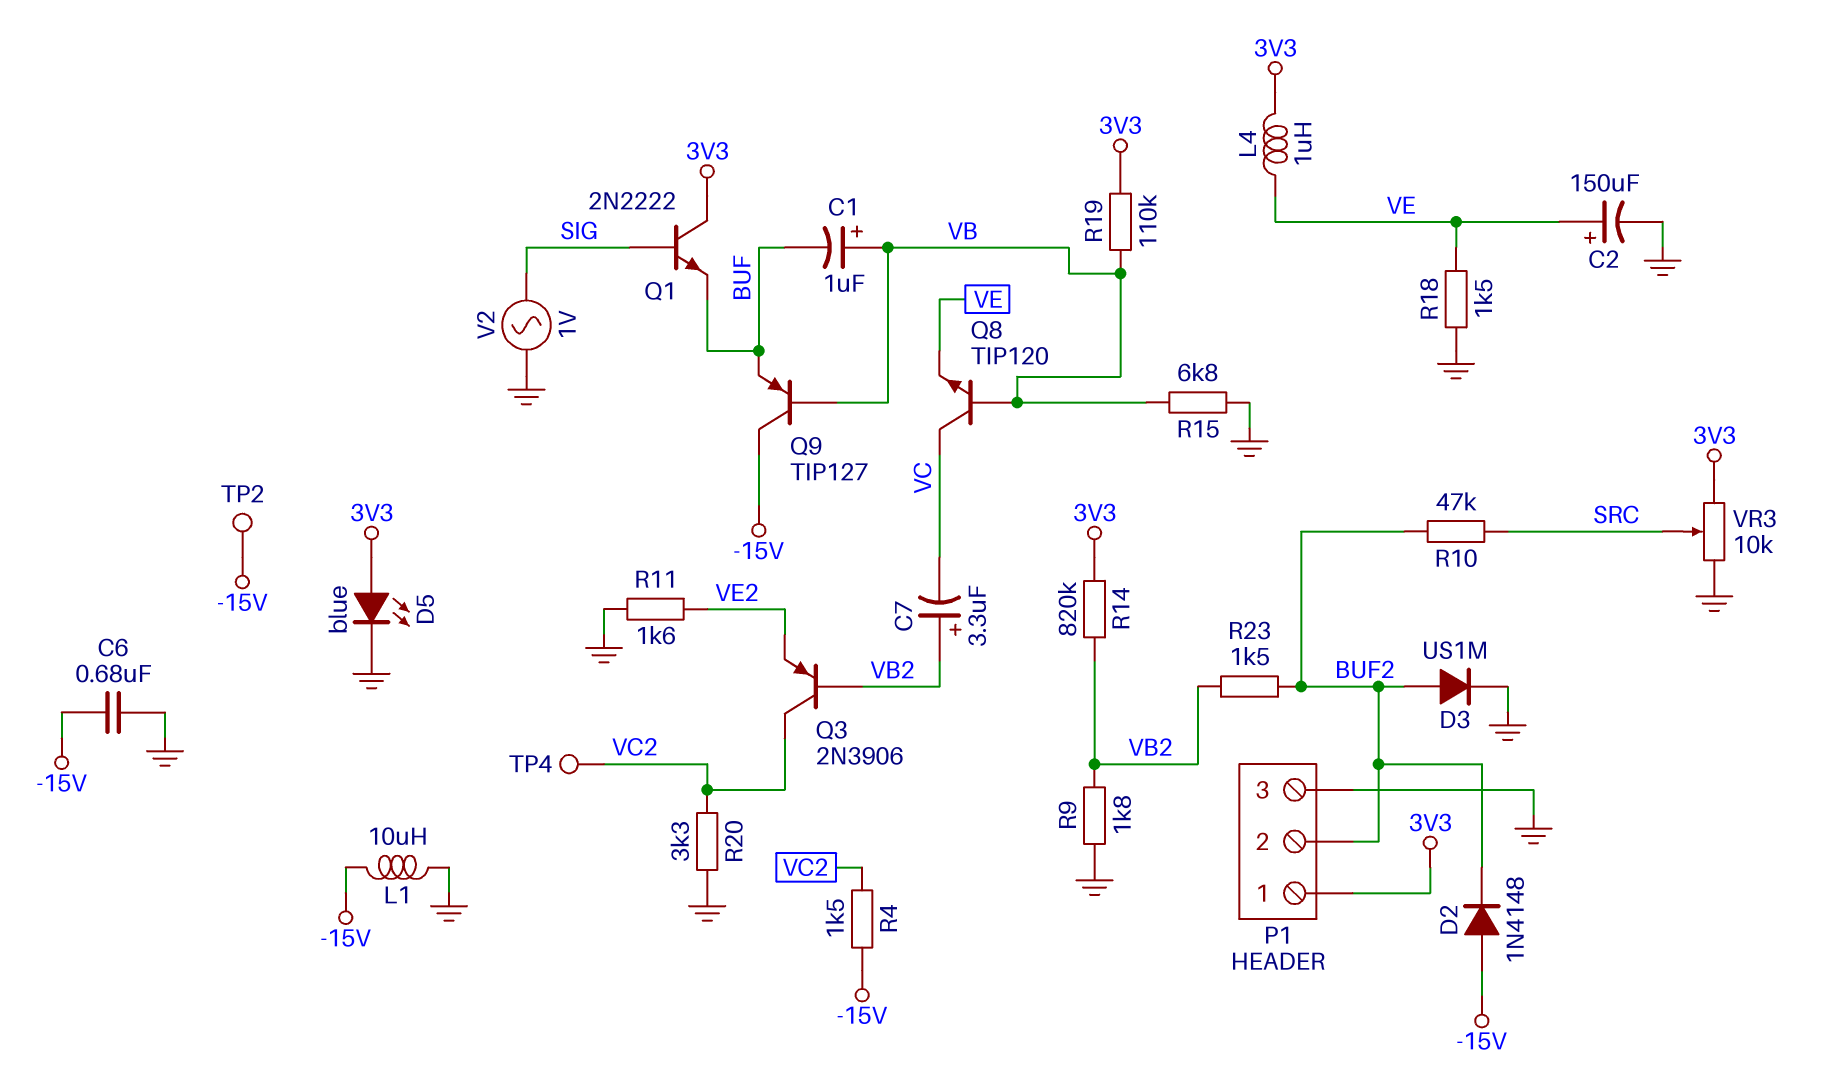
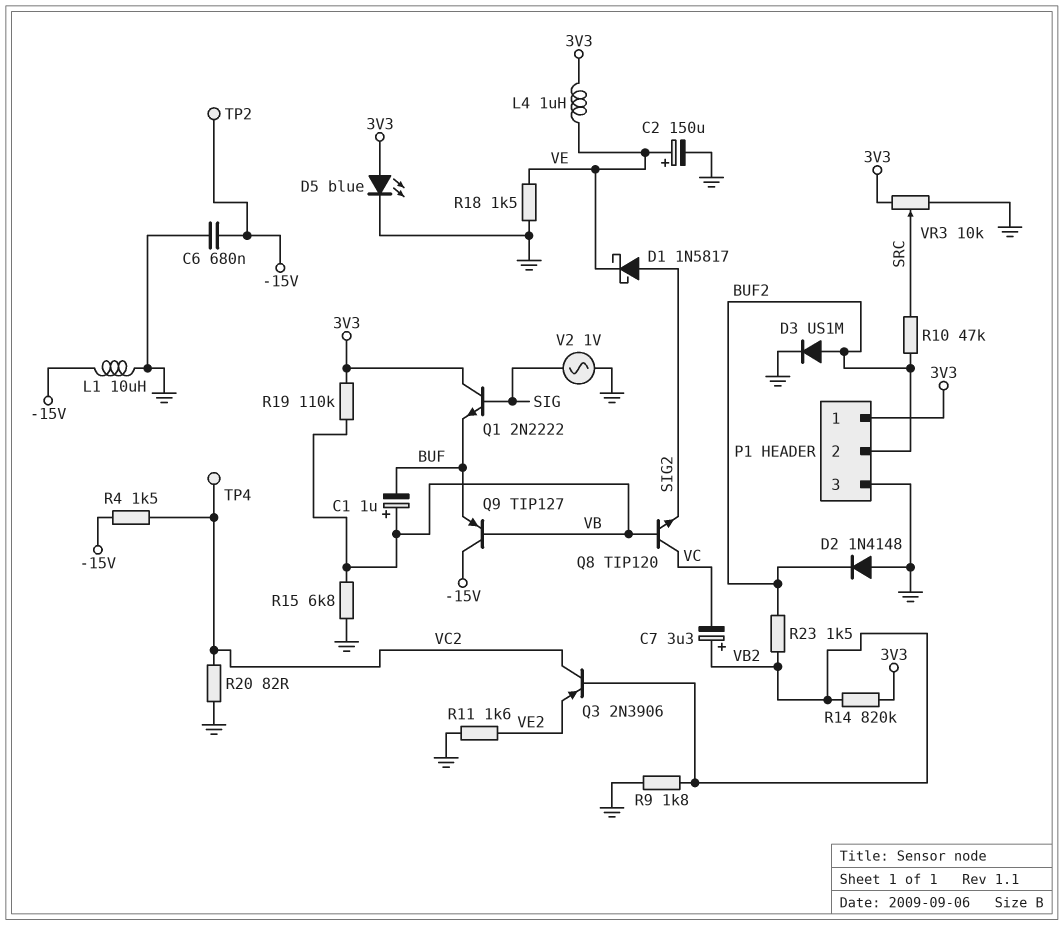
D1: none -> schottky 1N5817 (A SIG2, K VE)
D2: diode 1N4148 (A -15V, K BUF2) -> diode 1N4148 (A GND, K BUF2)
Q8: NPN TIP120 (B VB, C VC, E VE) -> NPN TIP120 (B VB, C VC, E SIG2)
R20: 3.3k (GND, VC2) -> 82 (GND, VC2)

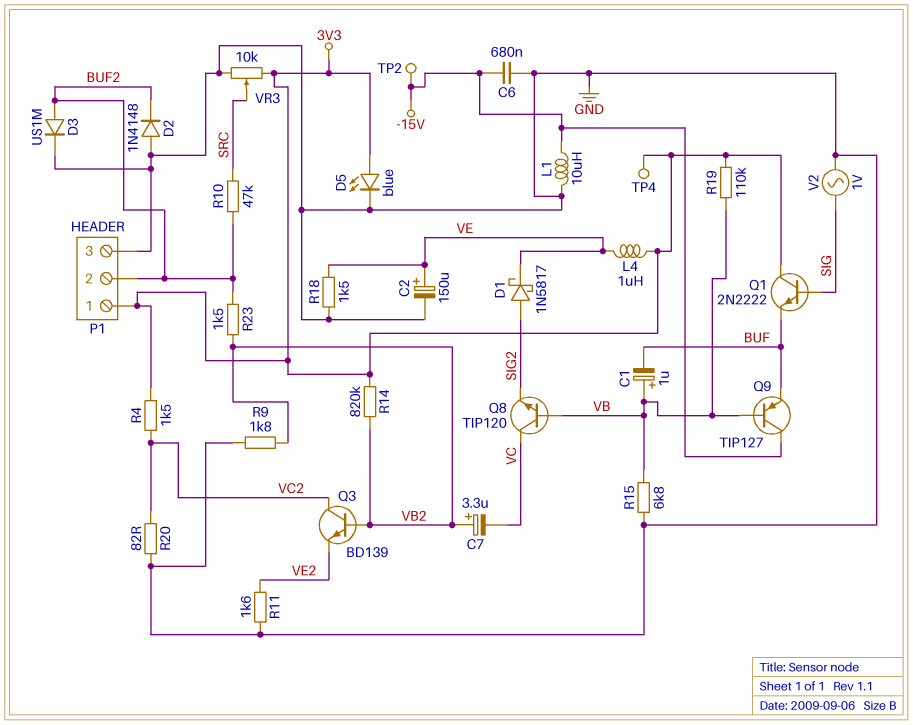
Q3: PNP 2N3906 (B VB2, C VC2, E VE2) -> NPN BD139 (B VB2, C VC2, E VE2)
R4: 1.5k (-15V, VC2) -> 1.5k (3V3, VC2)
TP4: test point (VC2) -> test point (3V3)

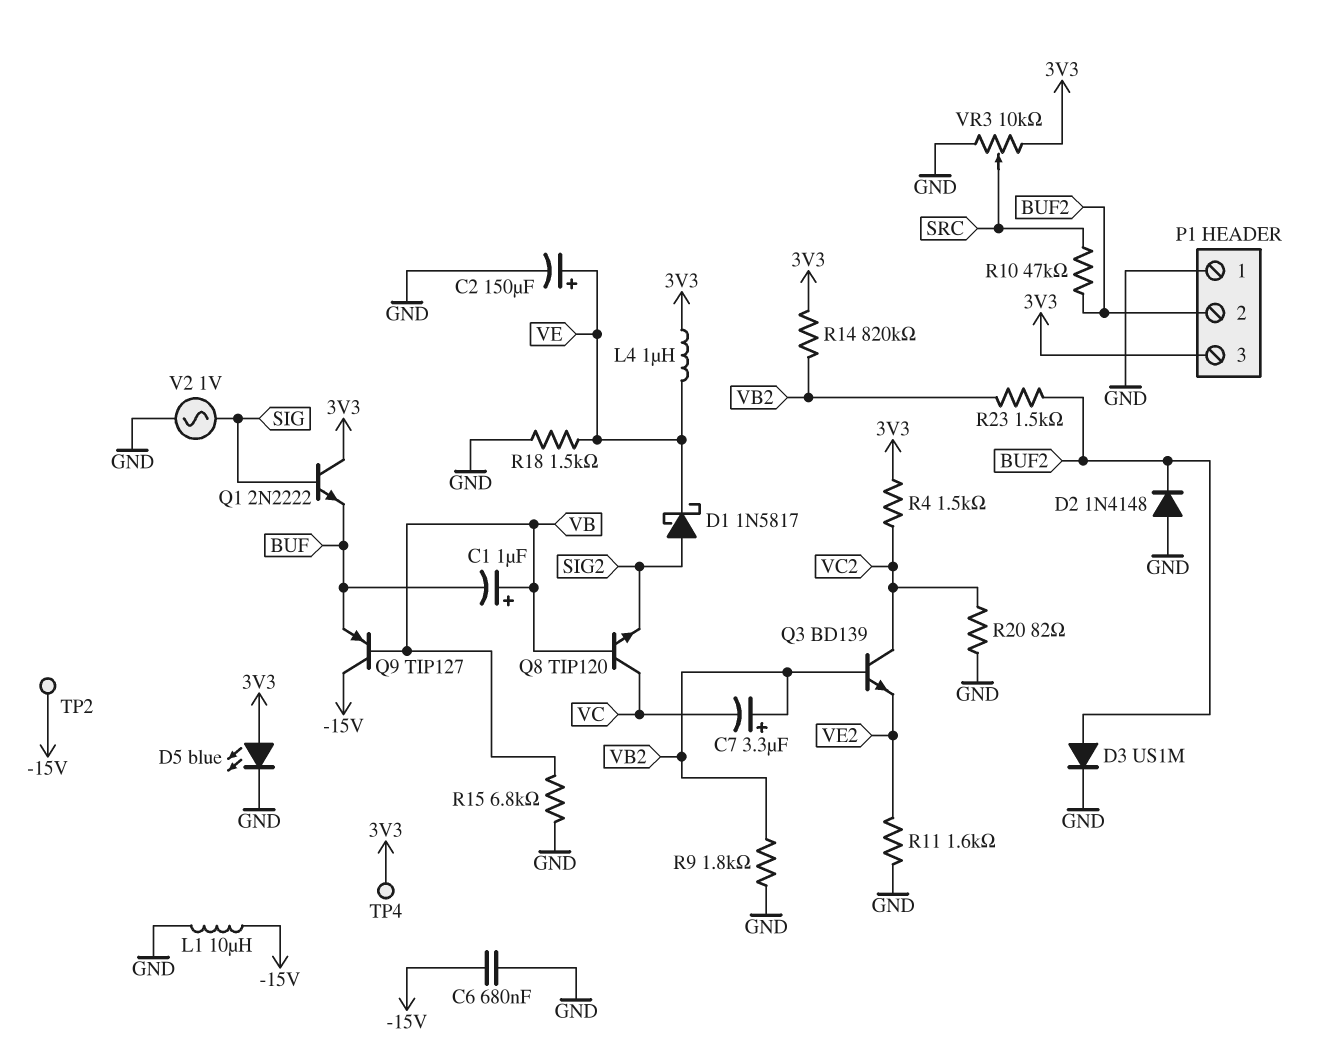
P1 pin 1: 3V3 -> GND
P1 pin 3: GND -> 3V3
R19: 110k (3V3, VB) -> none

